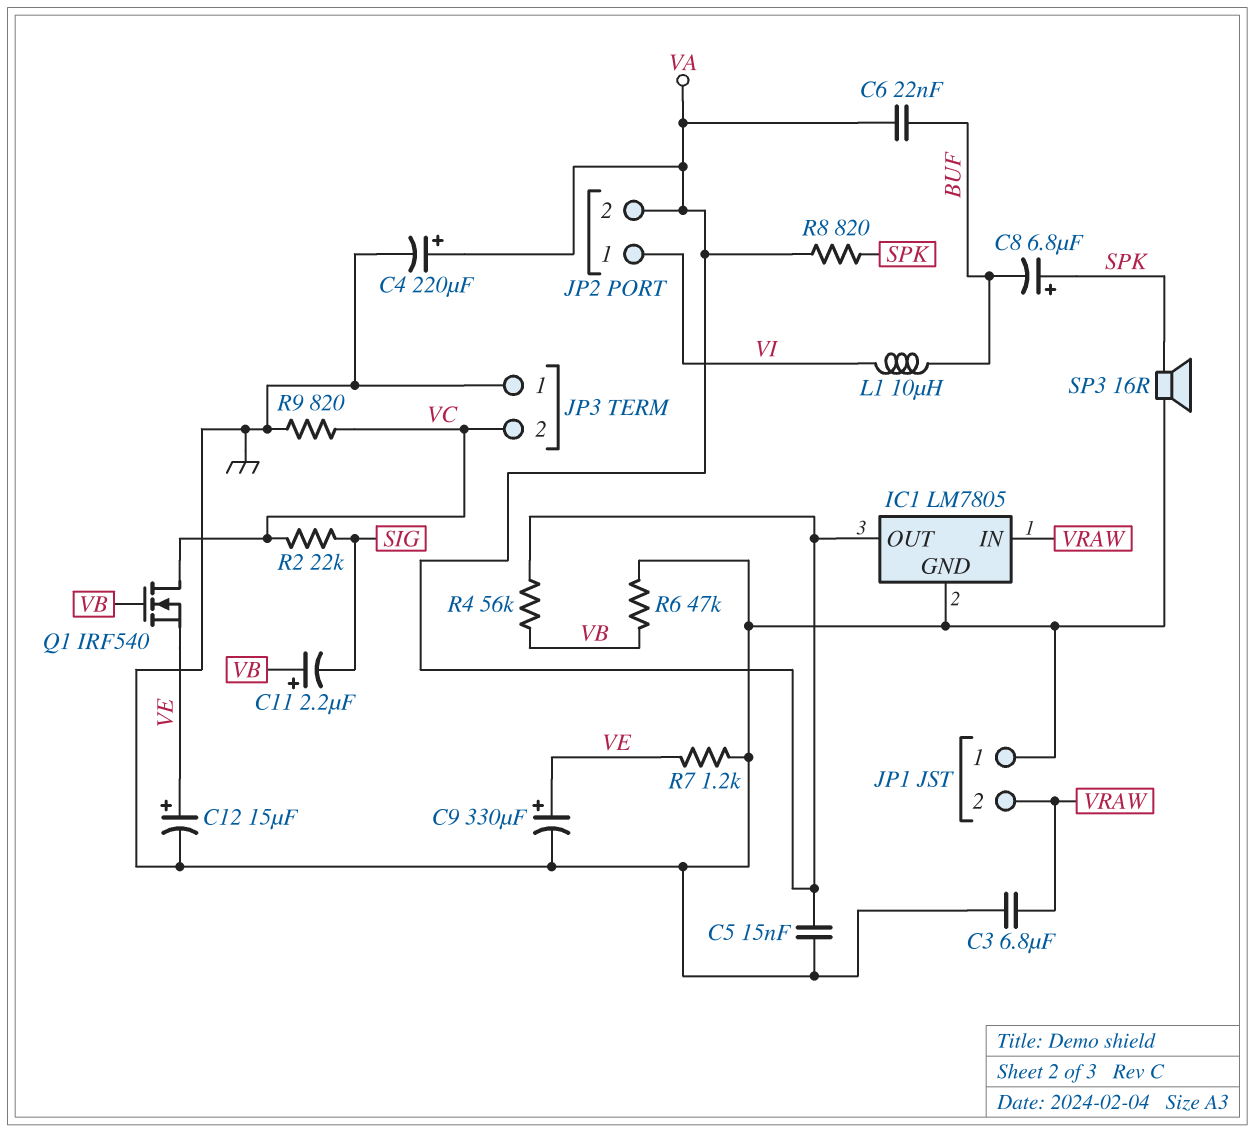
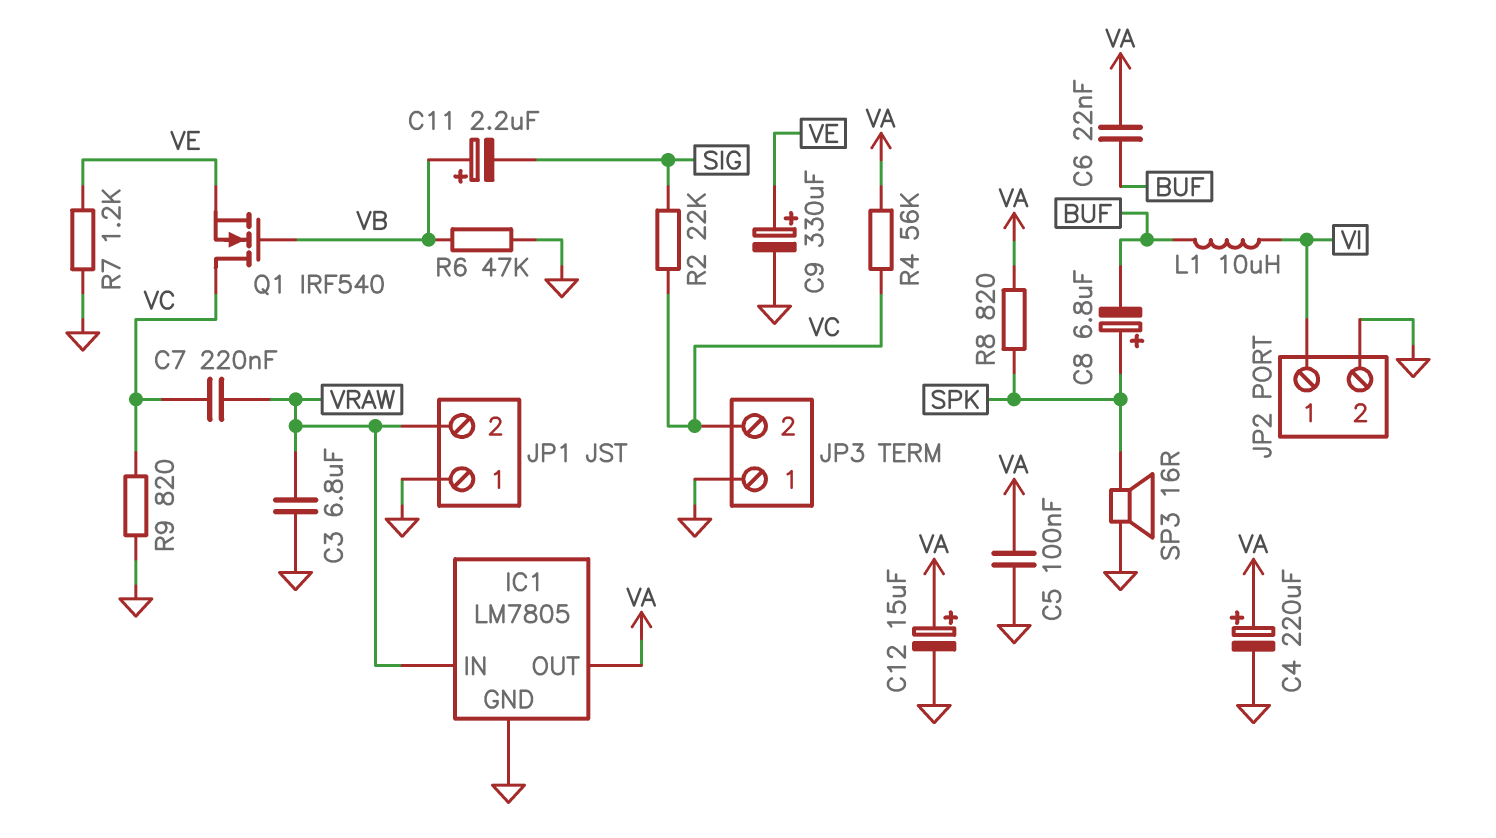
C5: 15nF (GND, VA) -> 100nF (GND, VA)
C7: none -> 220nF (VC, VRAW)
C12: 15uF (plus VE, minus GND) -> 15uF (plus VA, minus GND)
JP2 pin 2: VA -> GND
R4: 56k (VA, VB) -> 56k (VA, VC)

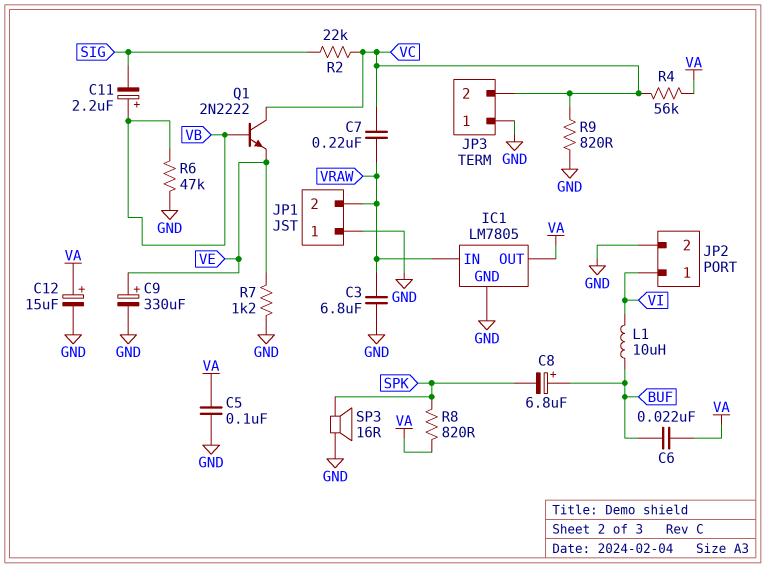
C4: 220uF (plus VA, minus GND) -> none
C8: 6.8uF (plus SPK, minus BUF) -> 6.8uF (plus BUF, minus SPK)
Q1: NMOS IRF540 (G VB, D VC, S VE) -> NPN 2N2222 (B VB, C VC, E VE)

